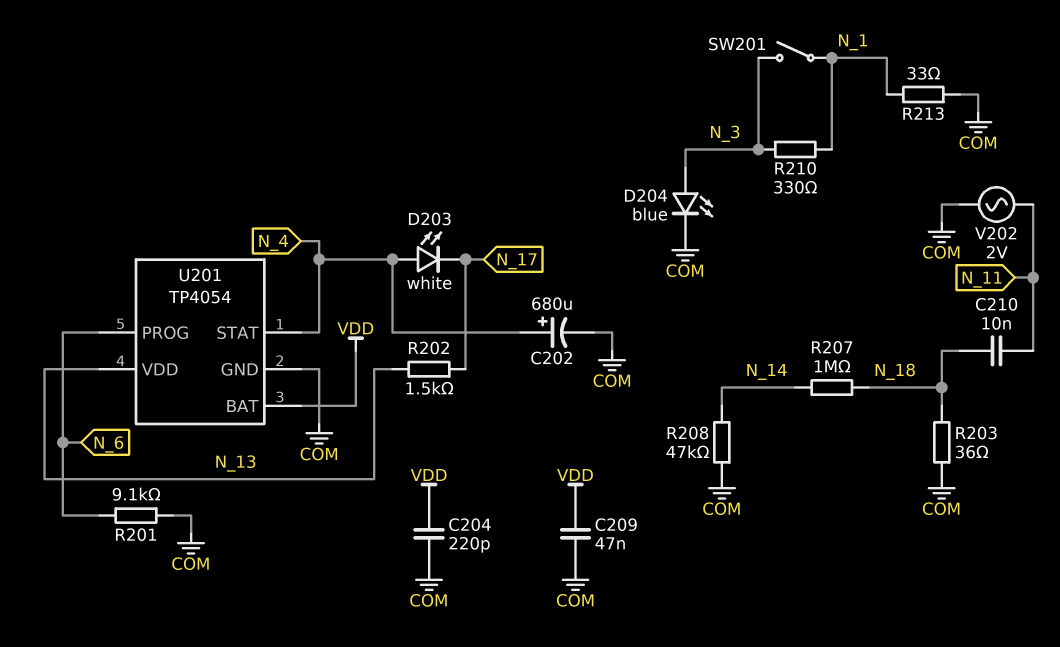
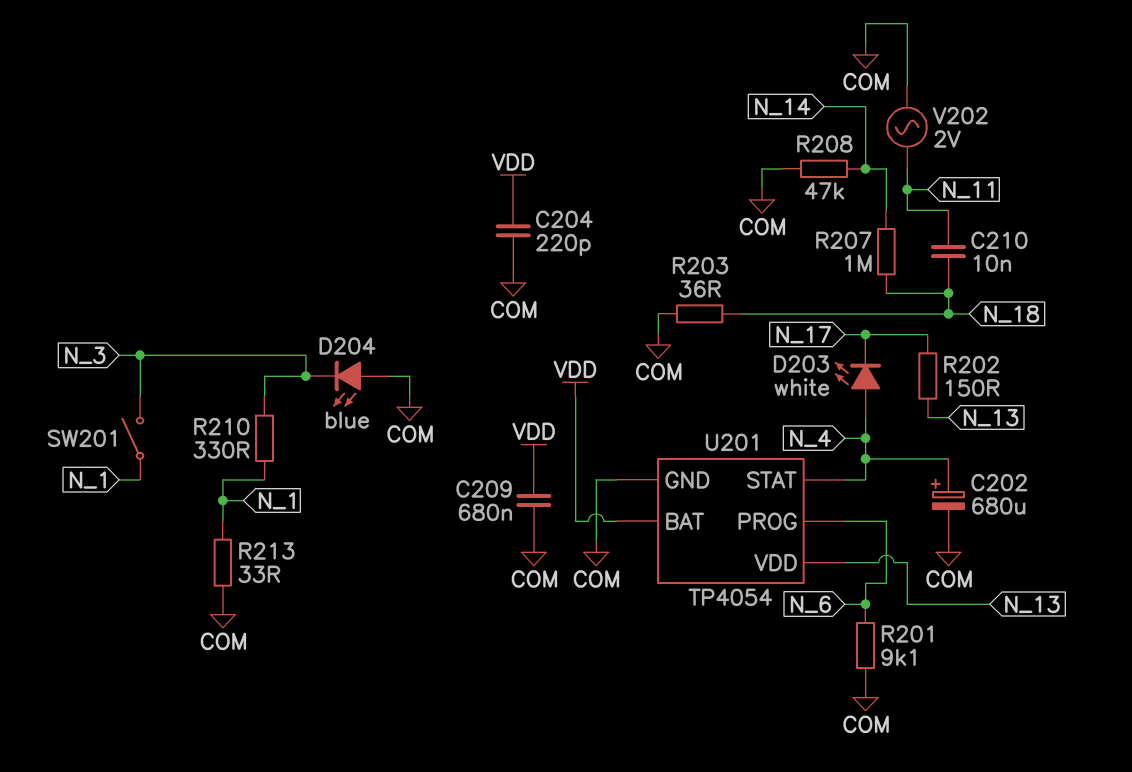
C209: 47nF (COM, VDD) -> 680nF (COM, VDD)
D204: LED blue (A N_3, K COM) -> LED blue (A COM, K N_3)
R202: 1.5k (N_13, N_17) -> 150 (N_13, N_17)

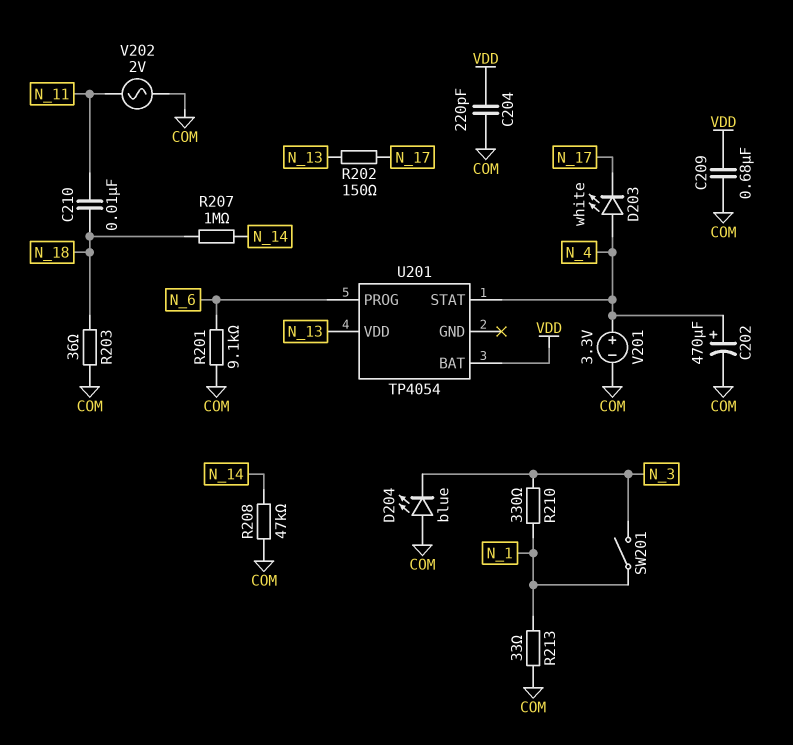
C202: 680uF (plus N_4, minus COM) -> 470uF (plus N_4, minus COM)
U201 pin GND: COM -> none
V201: none -> 3.3V (plus N_4, minus COM)

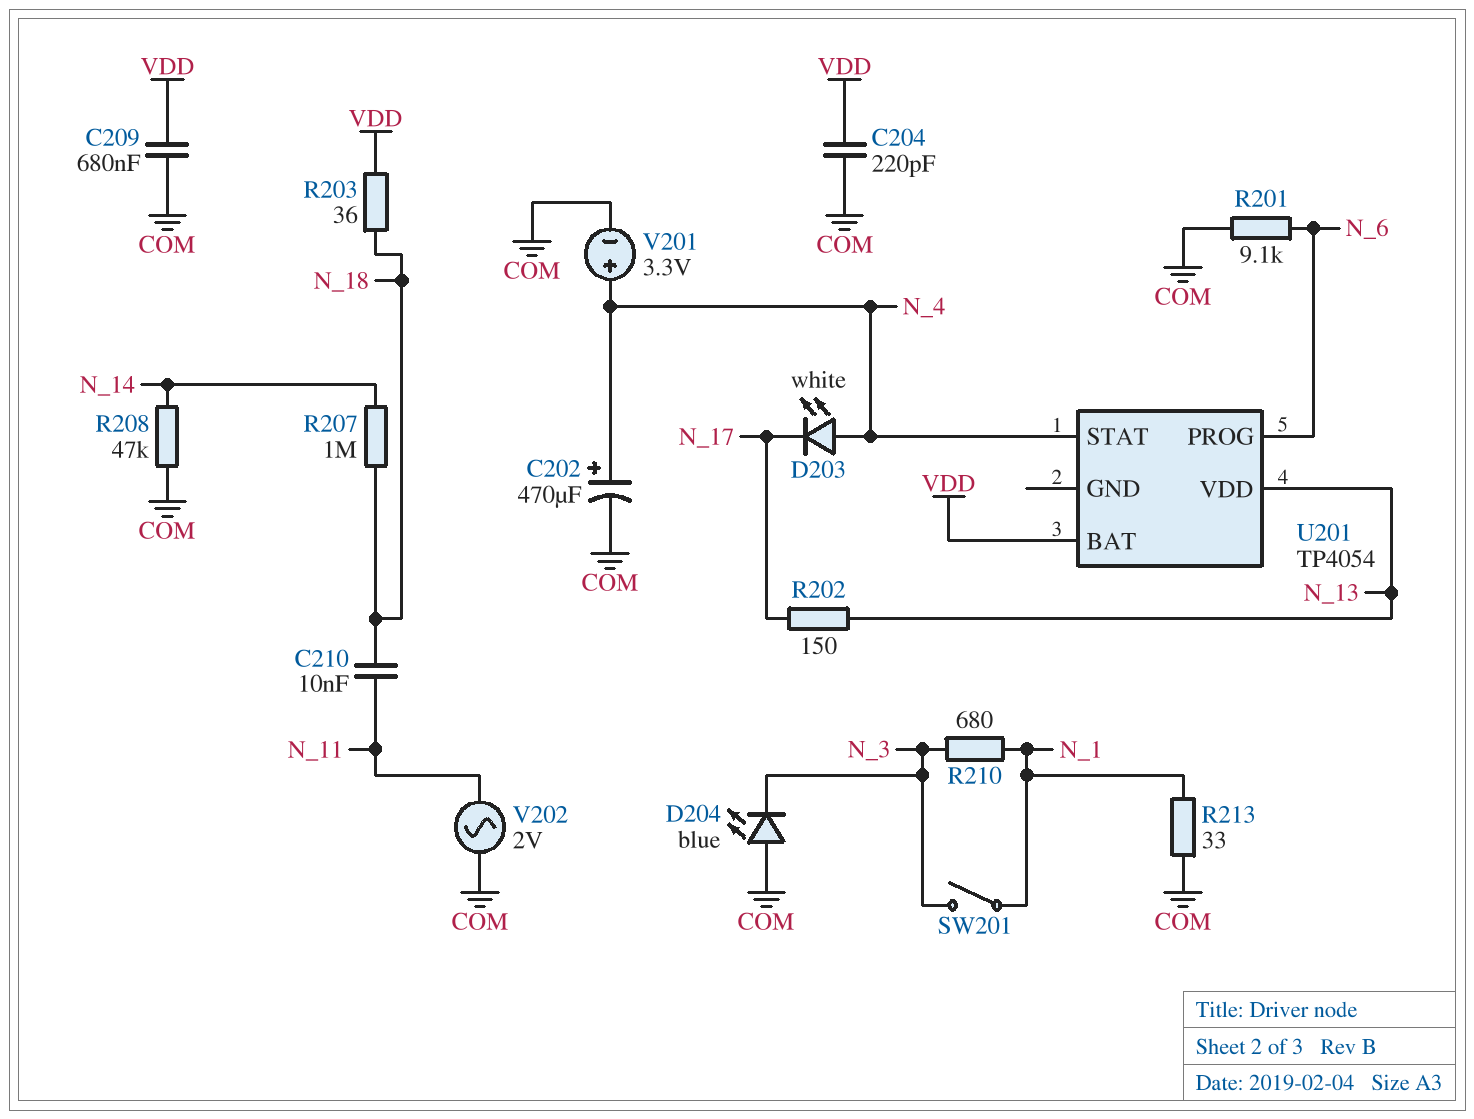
R203: 36 (COM, N_18) -> 36 (N_18, VDD)
R210: 330 (N_1, N_3) -> 680 (N_1, N_3)

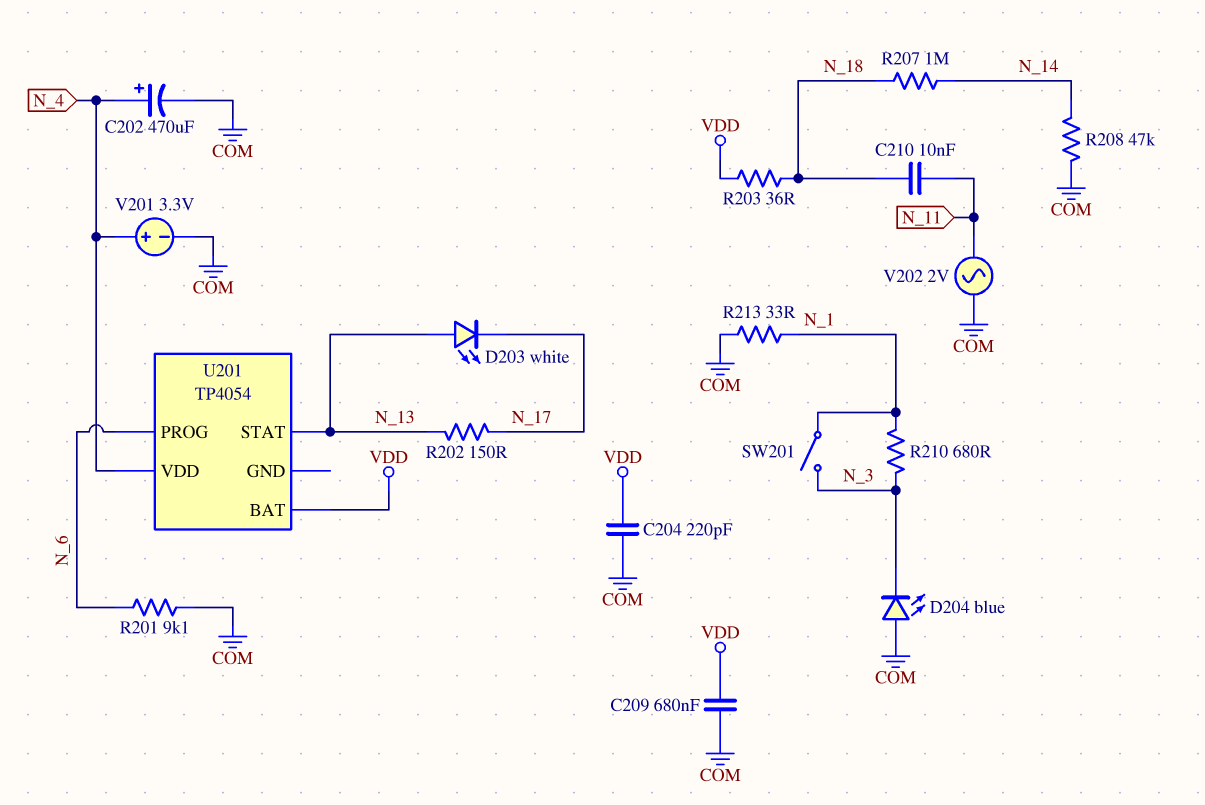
D203: LED white (A N_4, K N_17) -> LED white (A N_13, K N_17)
U201 pin STAT: N_4 -> N_13
U201 pin VDD: N_13 -> N_4

